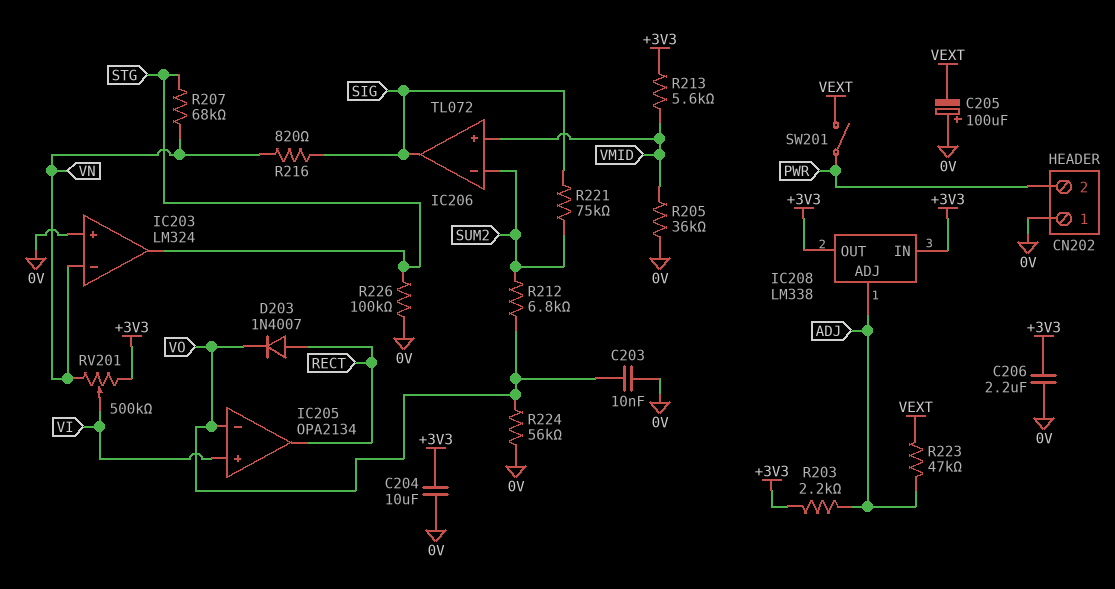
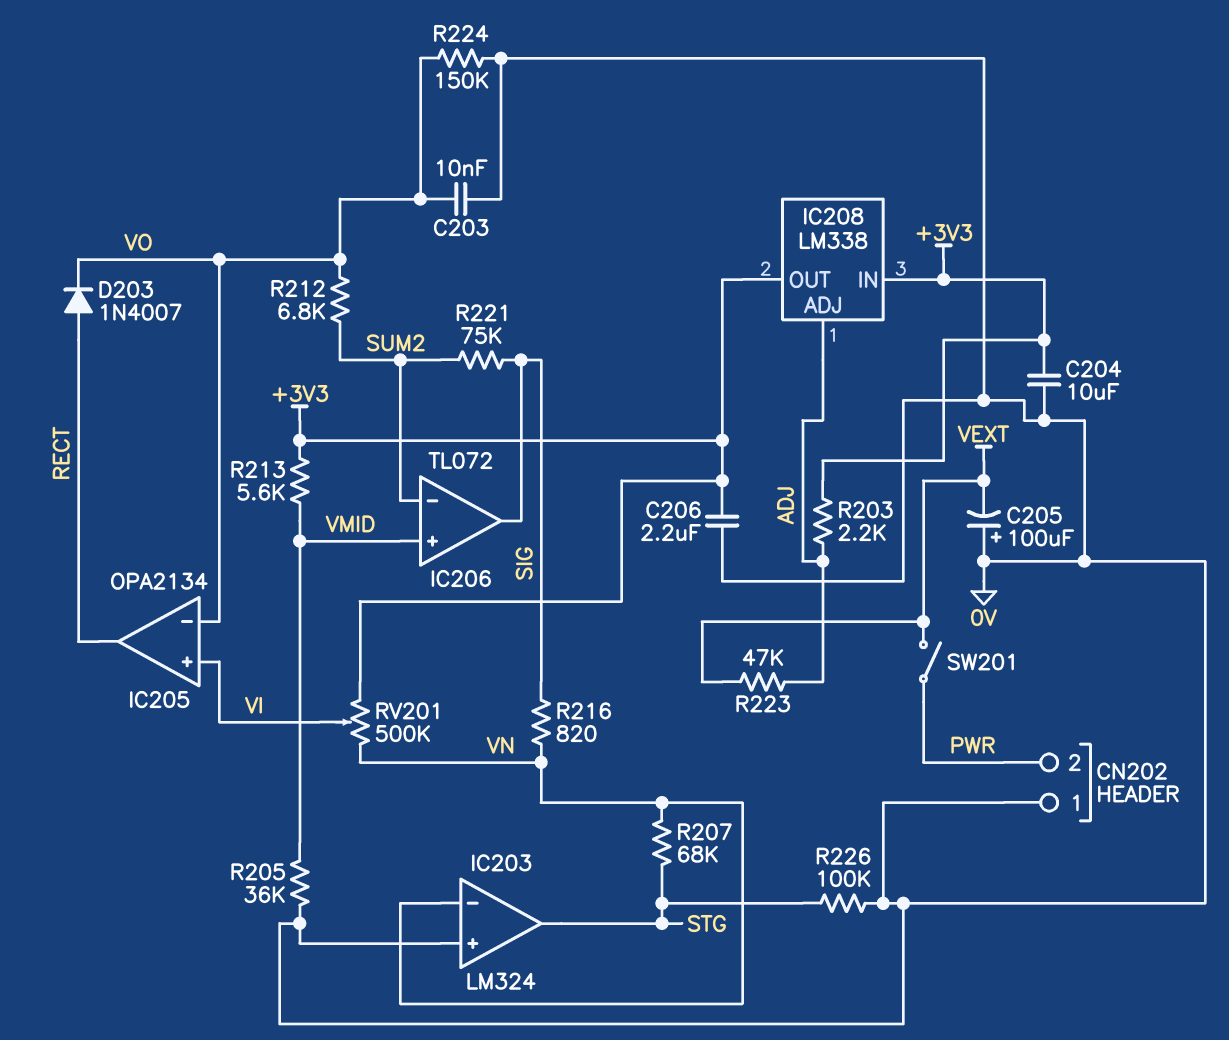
R224: 56k (0V, VO) -> 150k (0V, VO)

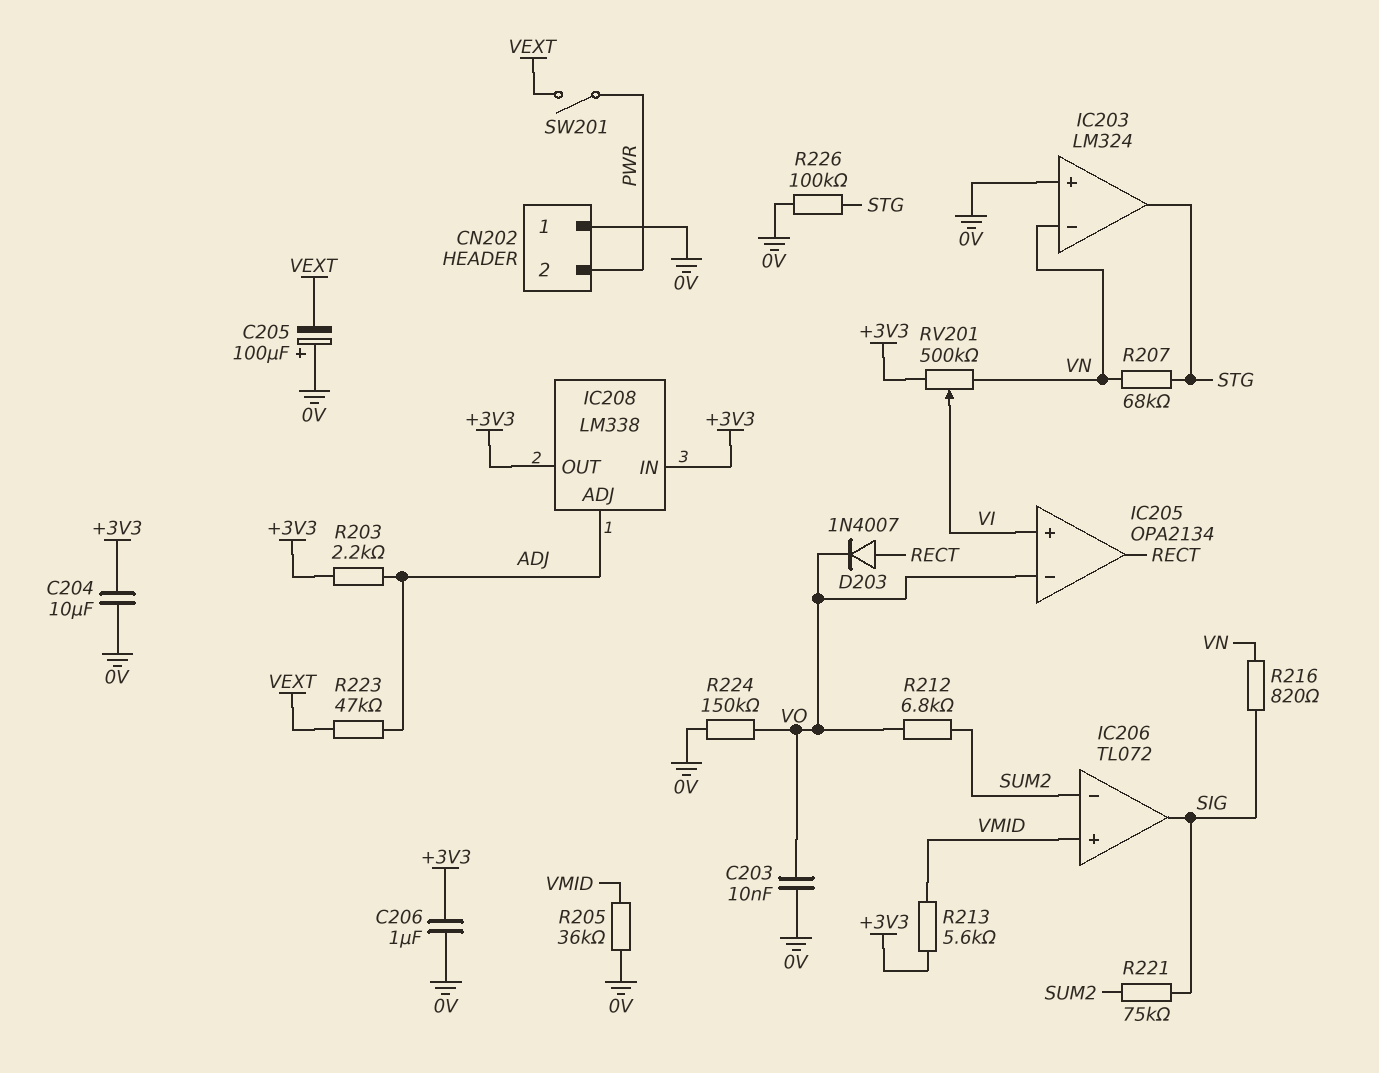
C206: 2.2uF (+3V3, 0V) -> 1uF (+3V3, 0V)

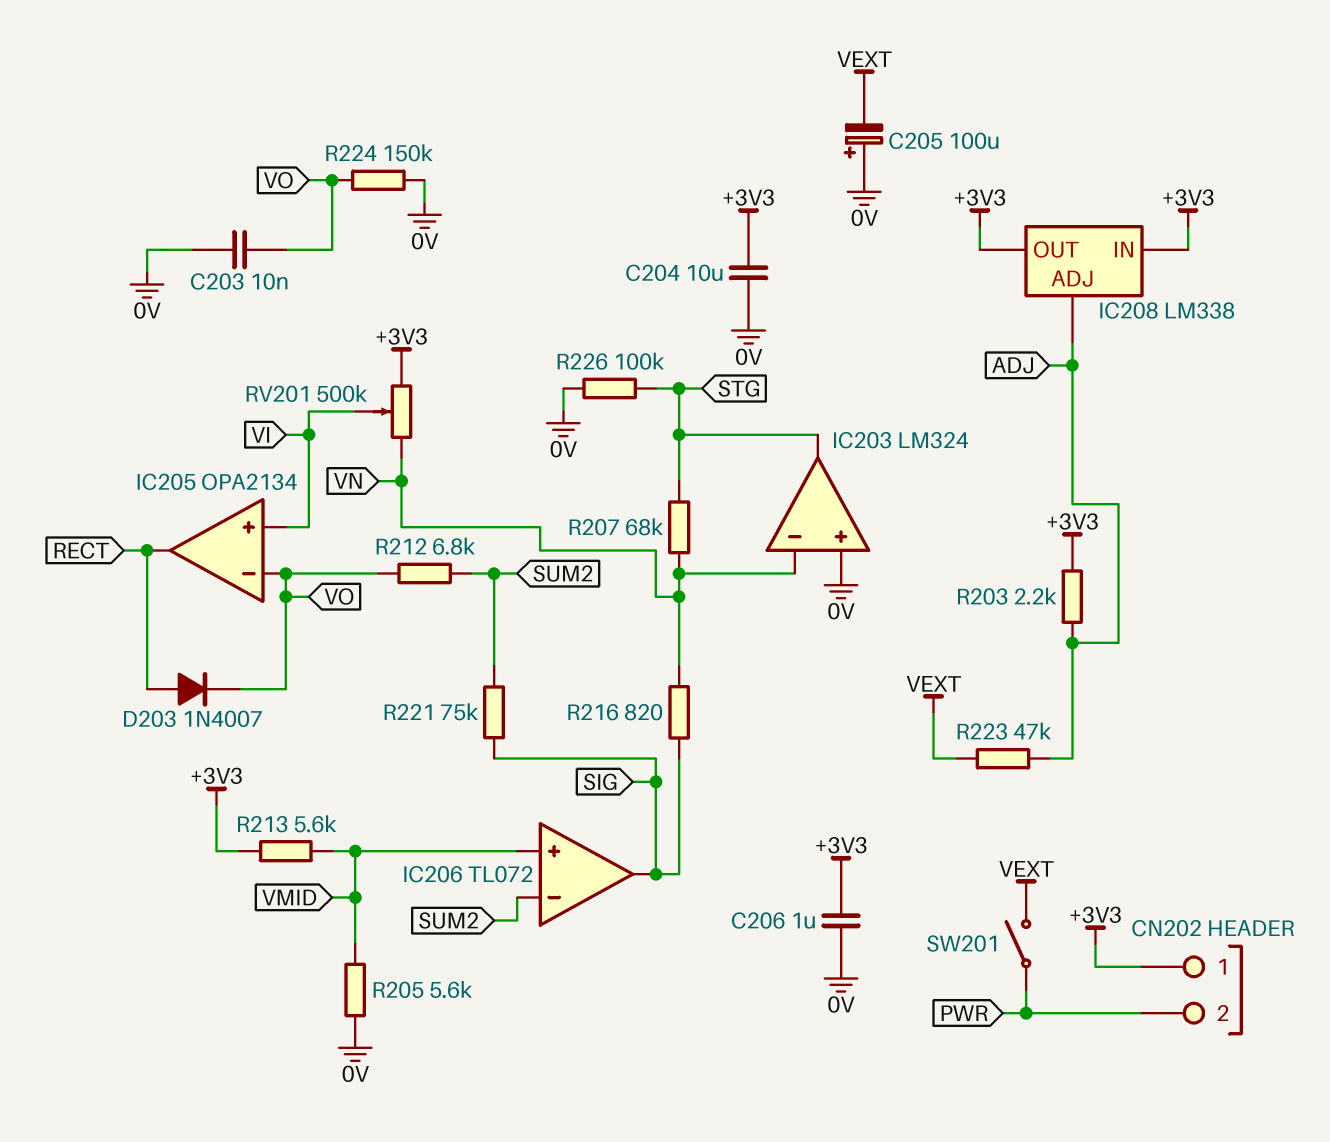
CN202 pin 1: 0V -> +3V3
R205: 36k (0V, VMID) -> 5.6k (0V, VMID)

